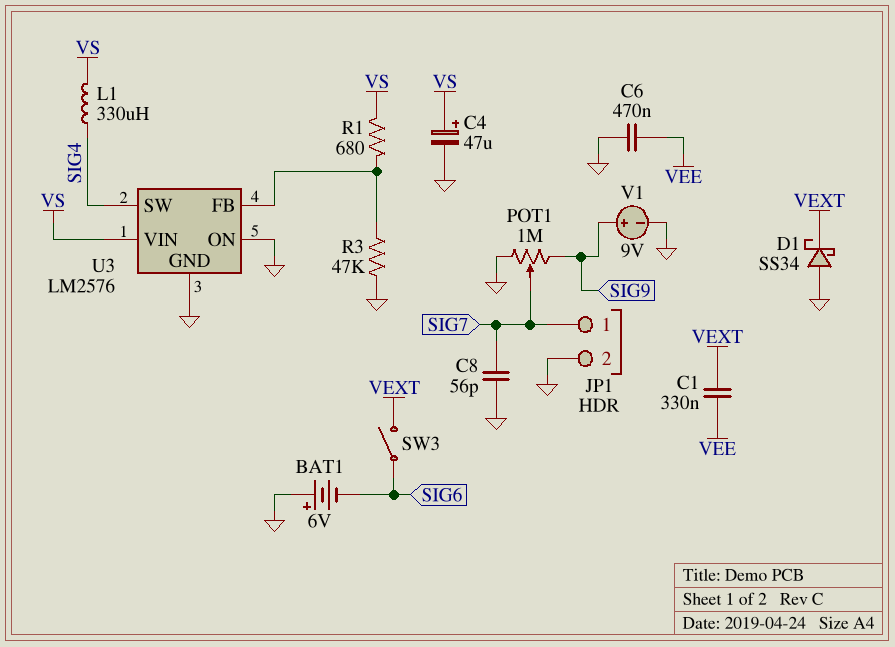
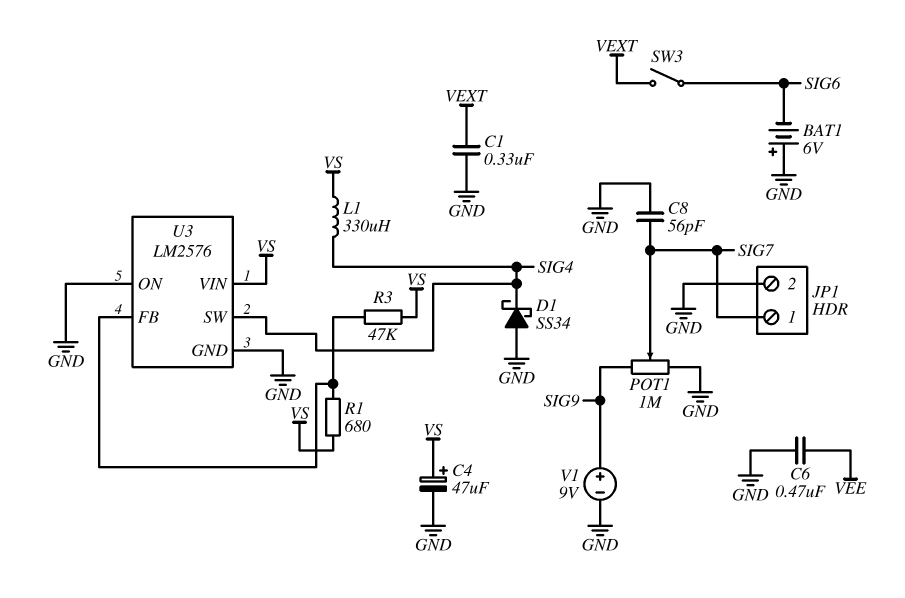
C1: 330nF (VEE, VEXT) -> 330nF (GND, VEXT)
D1: schottky SS34 (A GND, K VEXT) -> schottky SS34 (A GND, K SIG4)
R3: 47k (GND, U3/FB) -> 47k (U3/FB, VS)

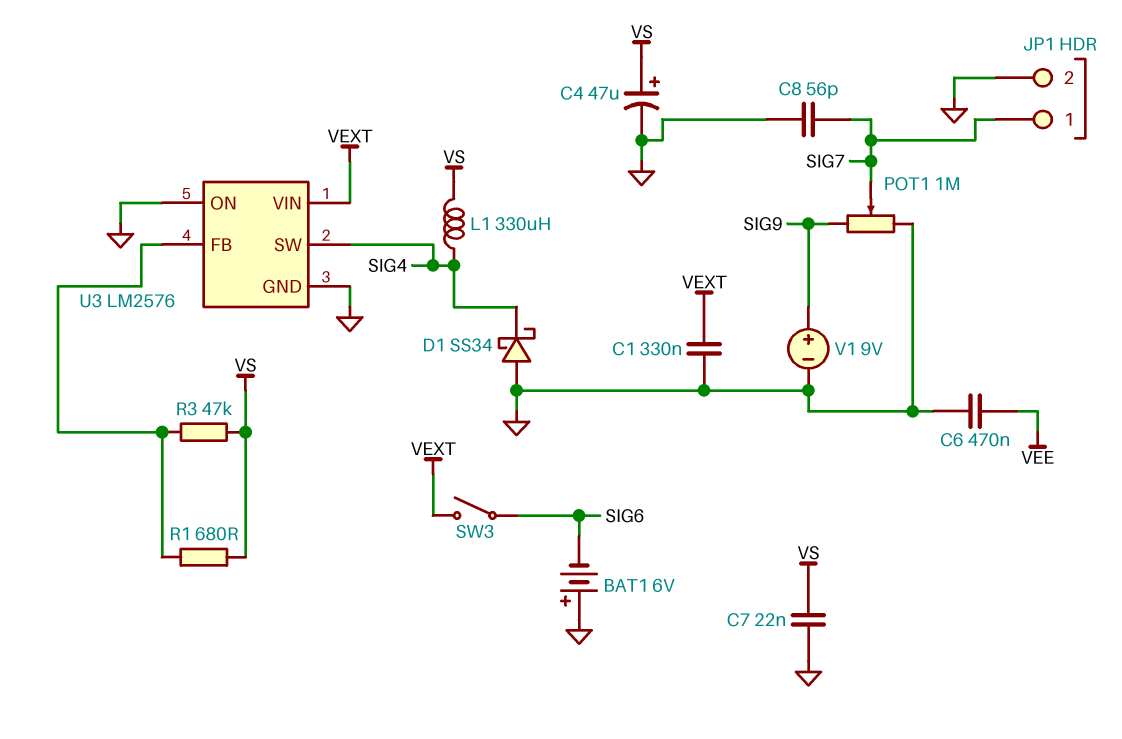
C7: none -> 22nF (GND, VS)
U3 pin VIN: VS -> VEXT

